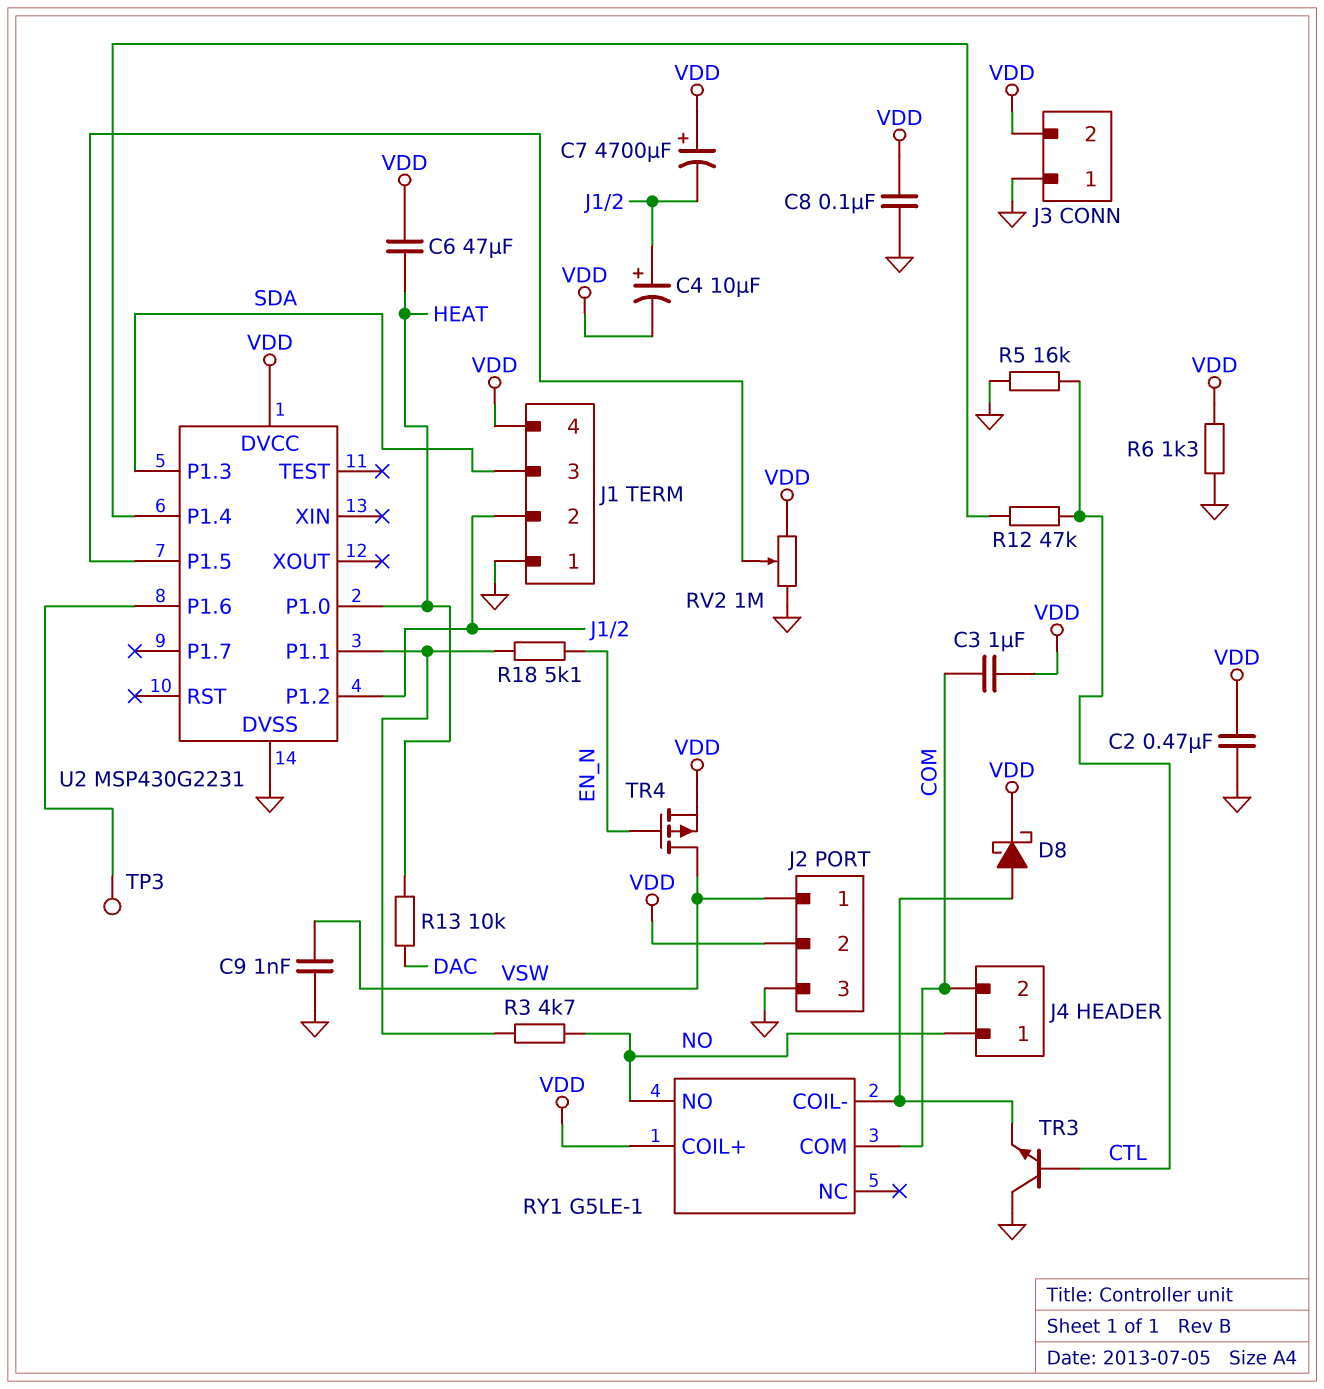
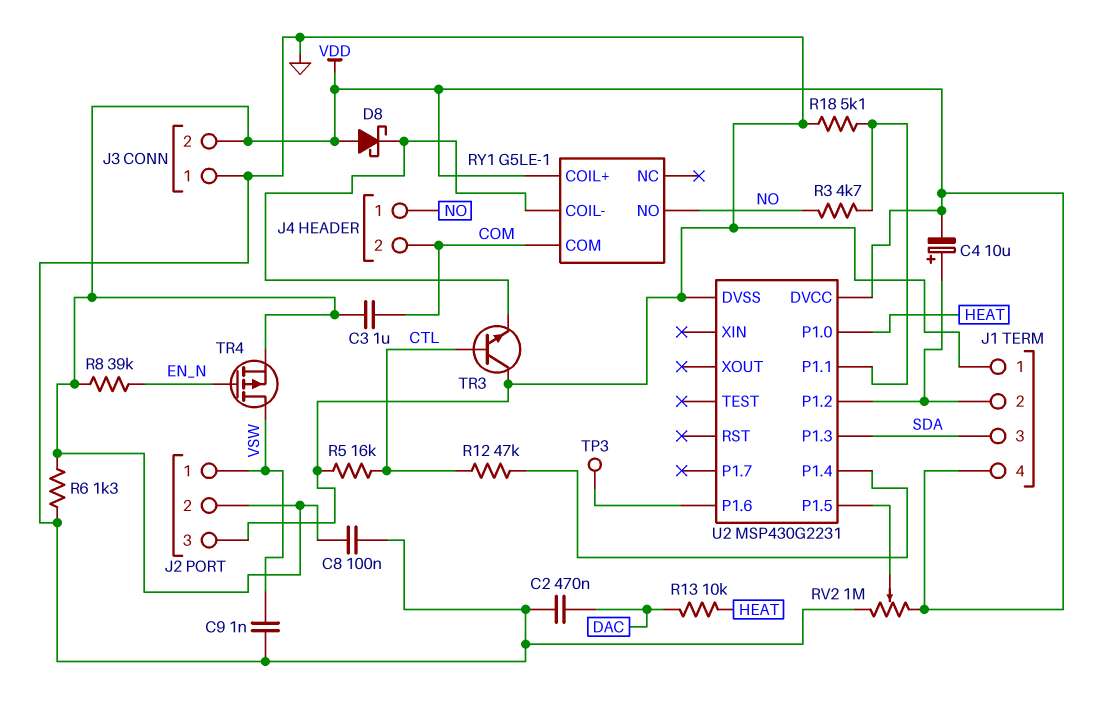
C2: 470nF (GND, VDD) -> 470nF (DAC, GND)
C6: 47uF (HEAT, VDD) -> none
C7: 4700uF (plus VDD, minus J1/2) -> none
D8: schottky (A RY1/COIL-, K VDD) -> schottky (A VDD, K RY1/COIL-)
R8: none -> 39k (EN_N, VDD)
R18: 5.1k (EN_N, U2/P1.1) -> 5.1k (GND, U2/P1.1)

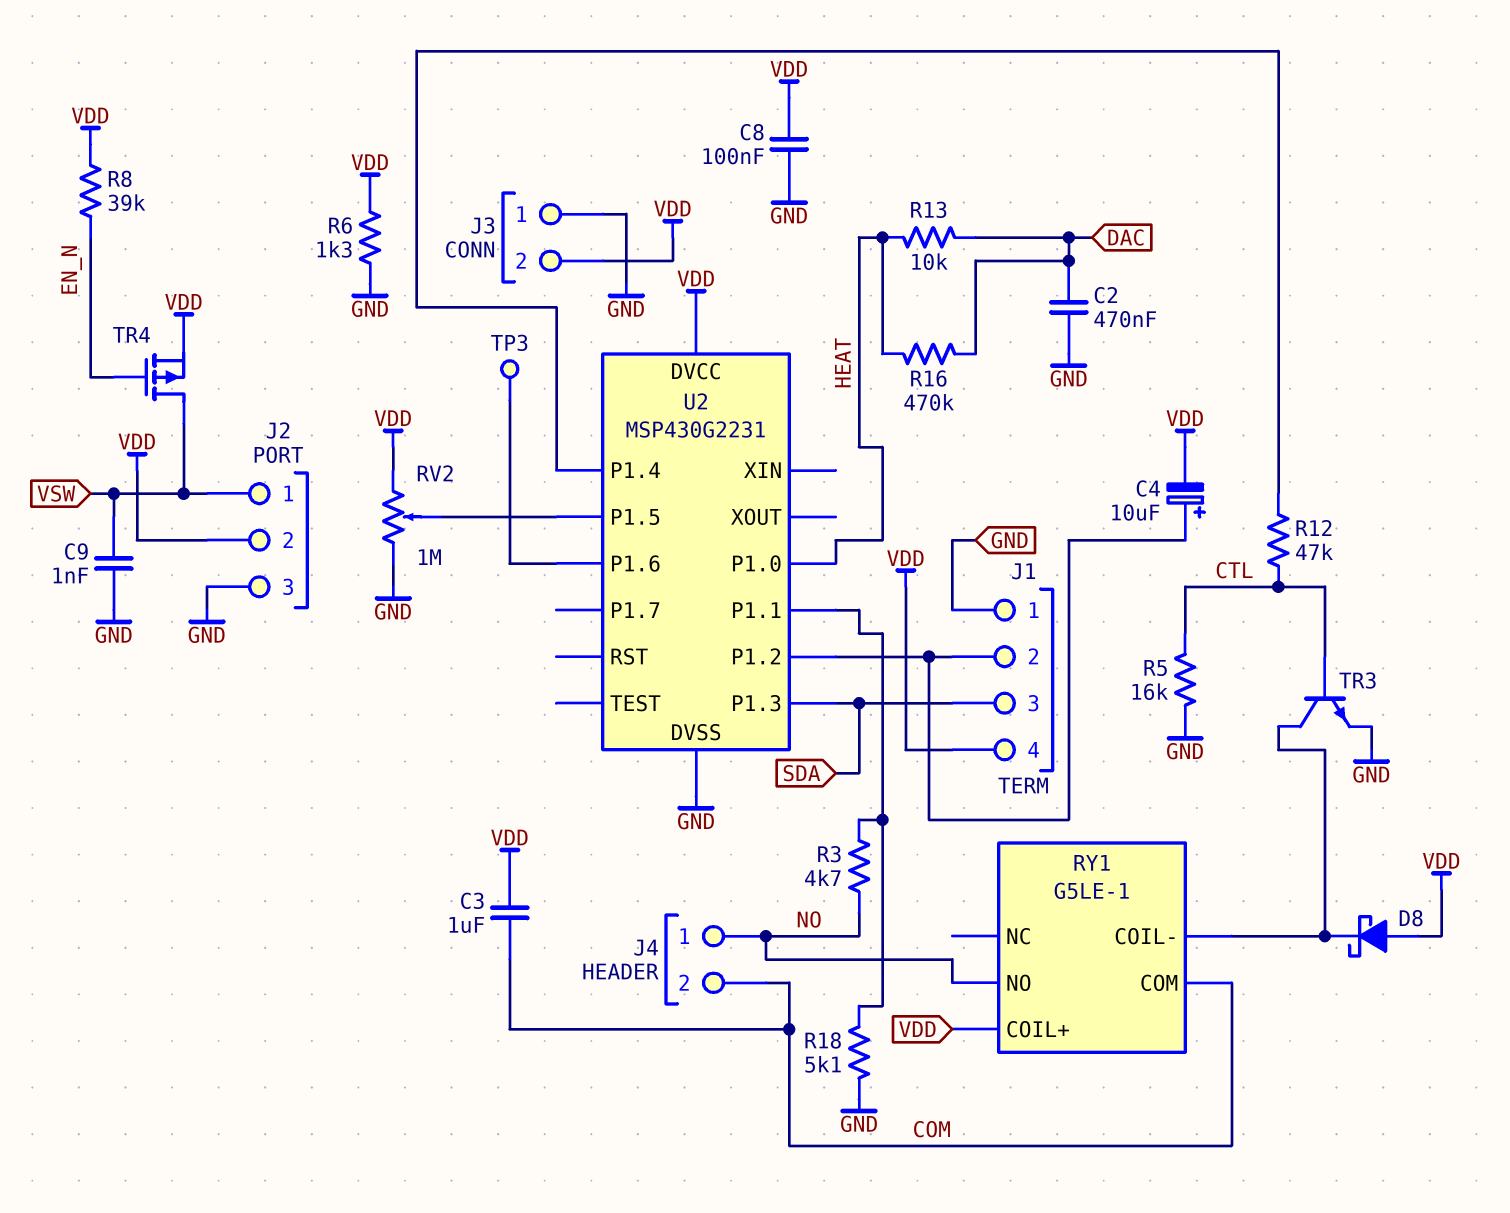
R16: none -> 470k (DAC, HEAT)
TR3: NPN (B CTL, C GND, E RY1/COIL-) -> NPN (B CTL, C RY1/COIL-, E GND)

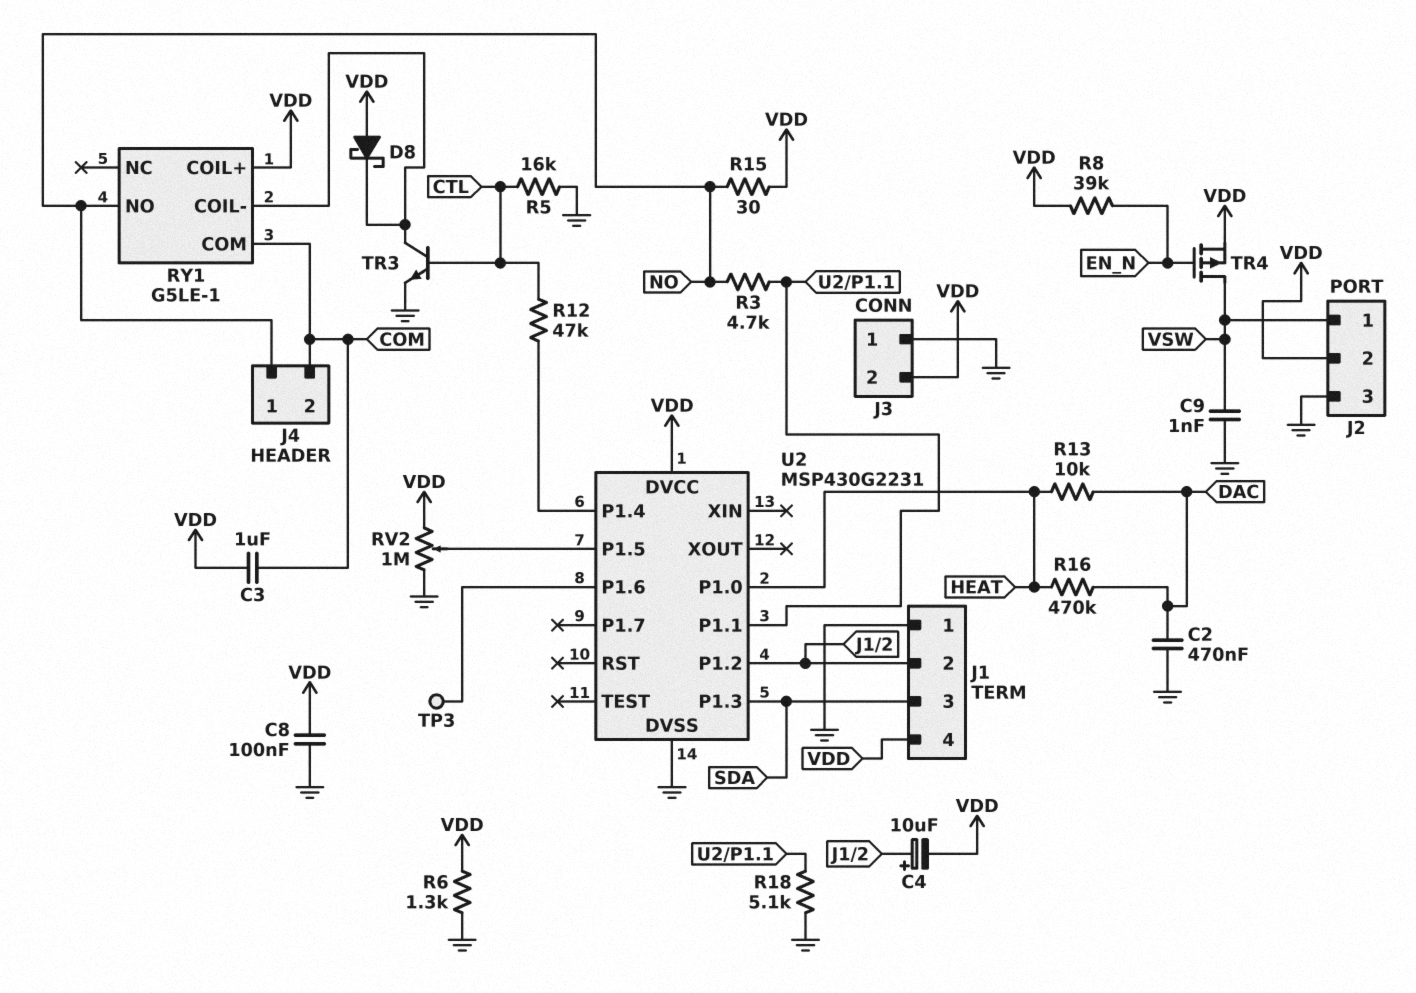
R15: none -> 30 (NO, VDD)

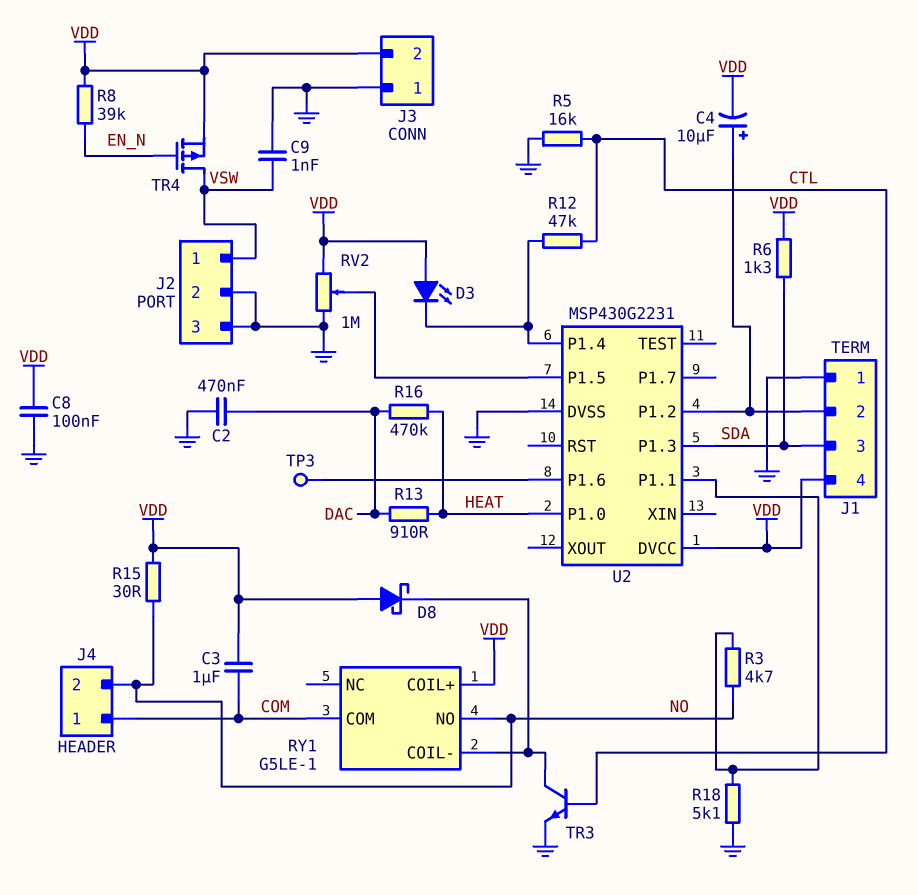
D3: none -> LED (A VDD, K U2/P1.4)
J2 pin 2: VDD -> GND
J4 pin 1: NO -> COM
J4 pin 2: COM -> NO
R6: 1.3k (GND, VDD) -> 1.3k (SDA, VDD)
R13: 10k (DAC, HEAT) -> 910 (DAC, HEAT)

